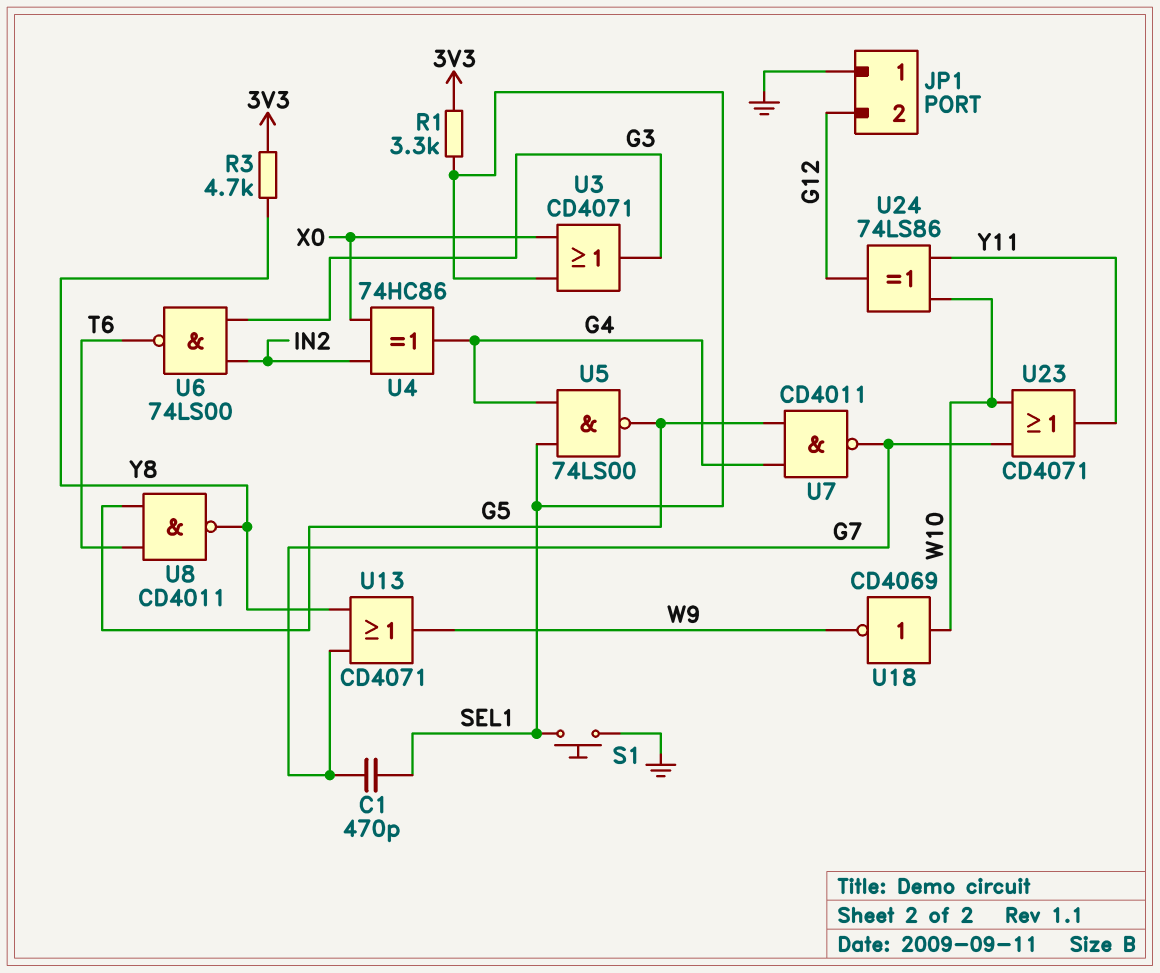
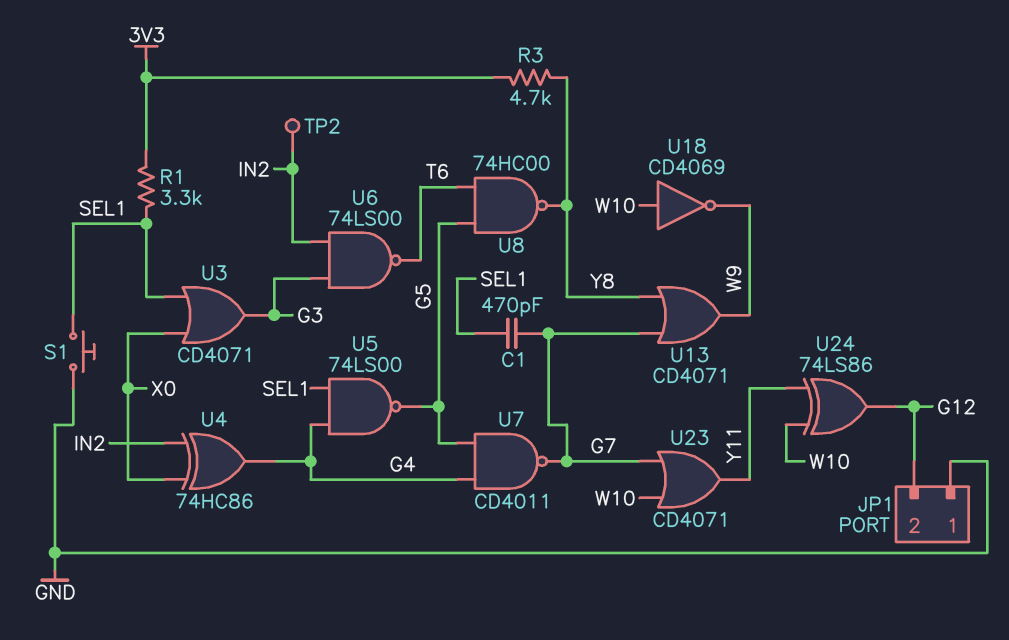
TP2: none -> test point (IN2)
U8: NAND CD4011 (in G5, in T6, out Y8) -> NAND 74HC00 (in G5, in T6, out Y8)

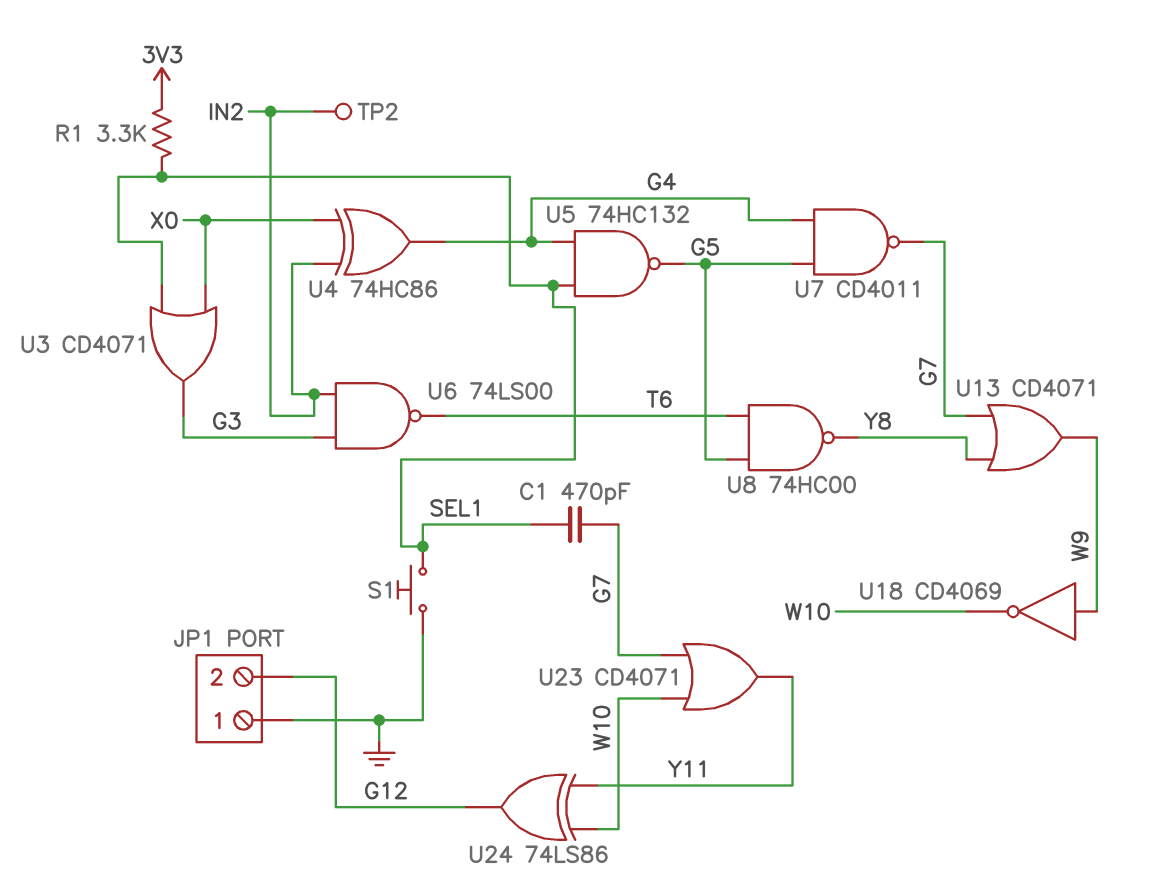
R3: 4.7k (3V3, Y8) -> none
U5: NAND 74LS00 (in G4, in SEL1, out G5) -> NAND 74HC132 (in G4, in SEL1, out G5)
U18: NOT CD4069 (in W10, out W9) -> NOT CD4069 (in W9, out W10)

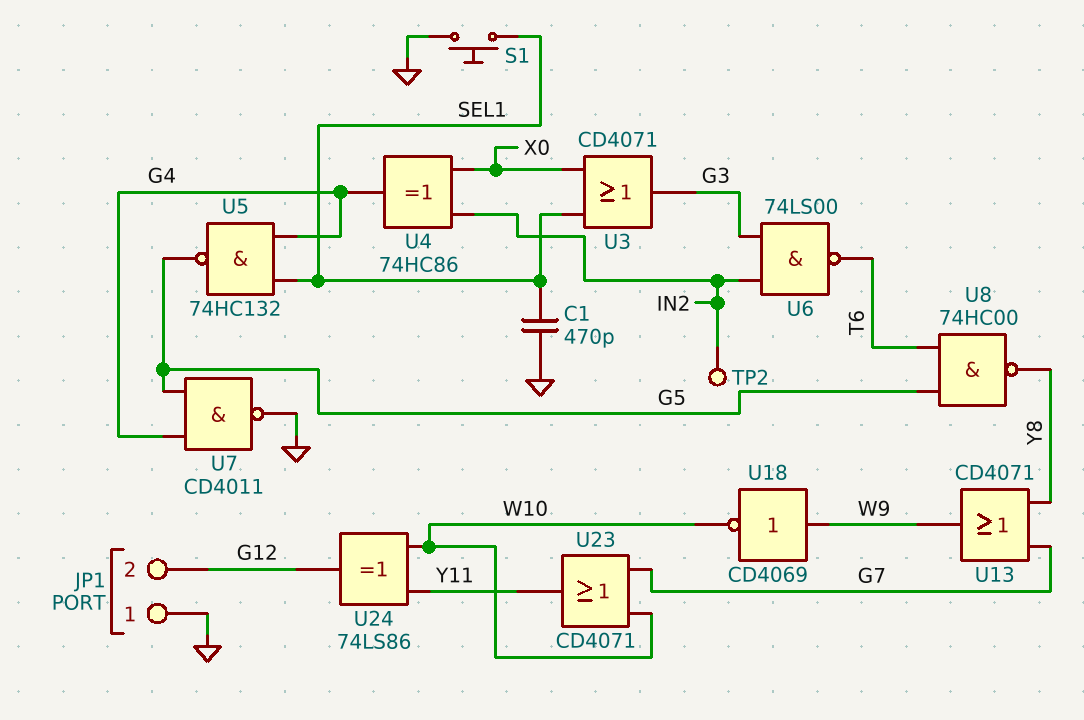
C1: 470pF (G7, SEL1) -> 470pF (GND, SEL1)
R1: 3.3k (3V3, SEL1) -> none
U7: NAND CD4011 (in G4, in G5, out G7) -> NAND CD4011 (in G4, in G5, out GND)

